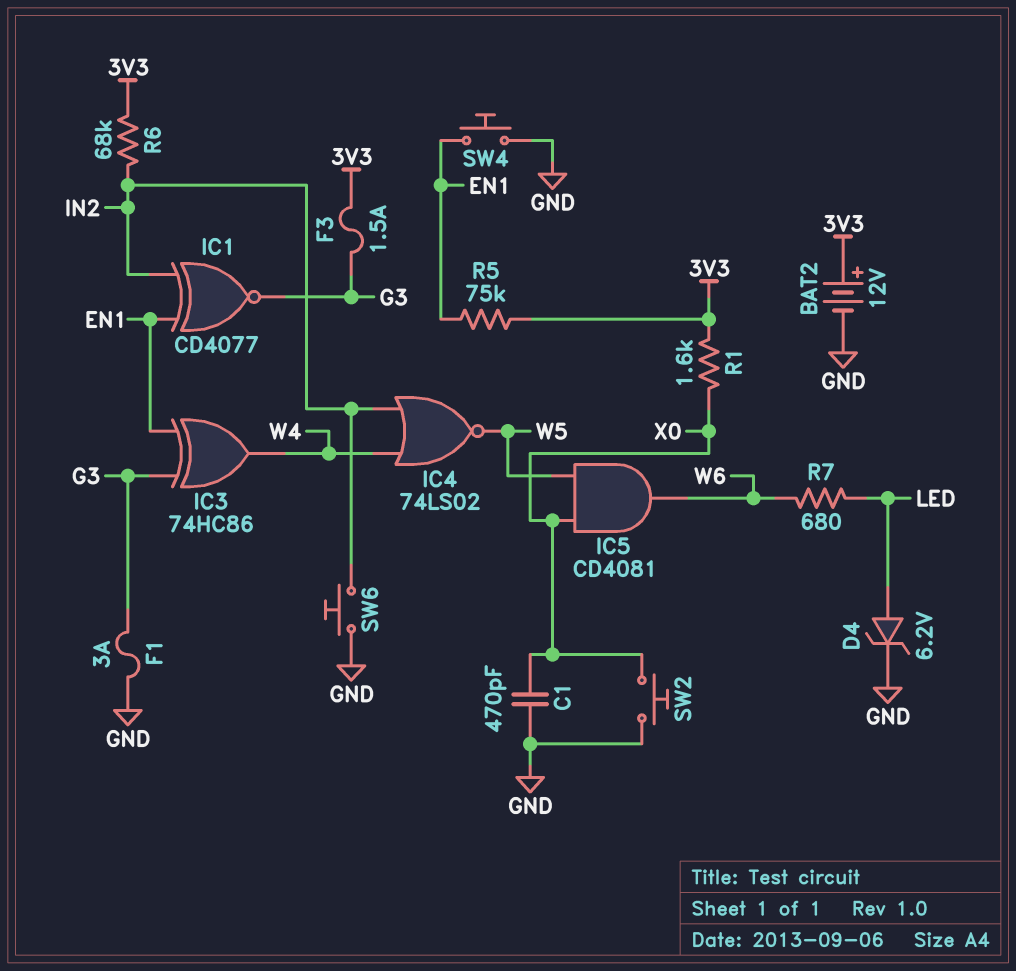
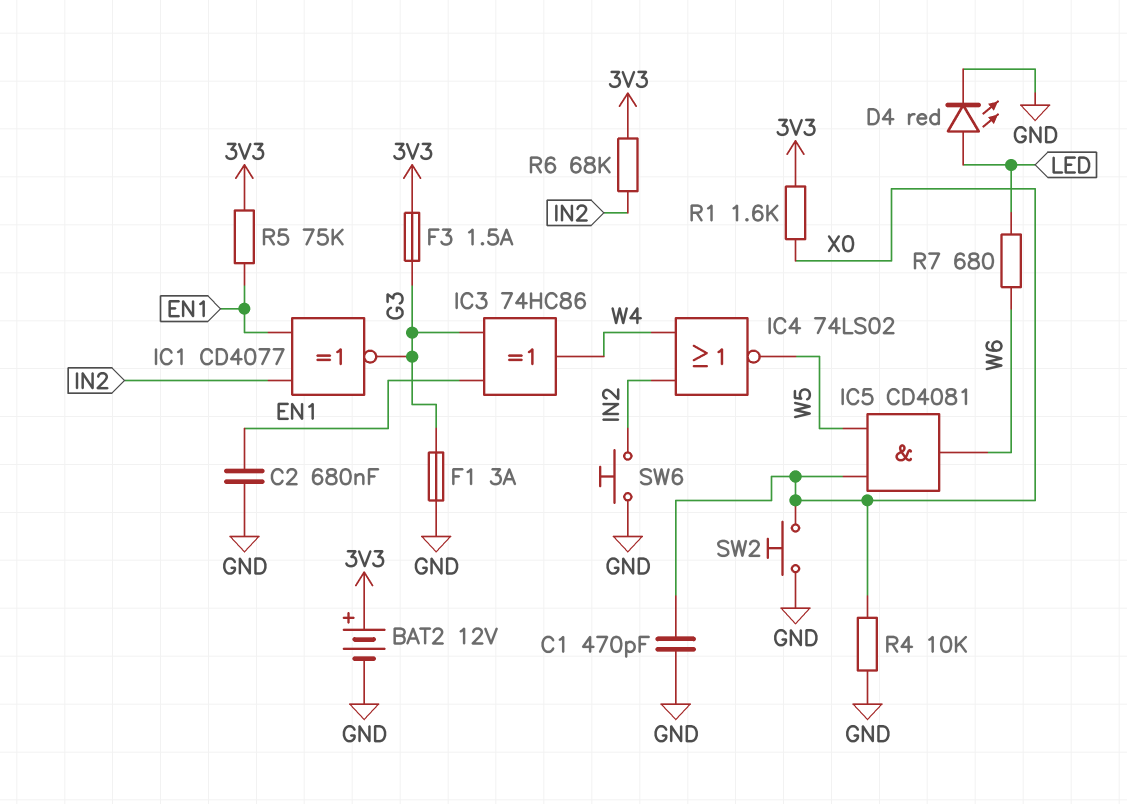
C2: none -> 680nF (EN1, GND)
D4: zener 6.2V (A LED, K GND) -> LED red (A LED, K GND)
R4: none -> 10k (GND, X0)
SW4: button (EN1, GND) -> none

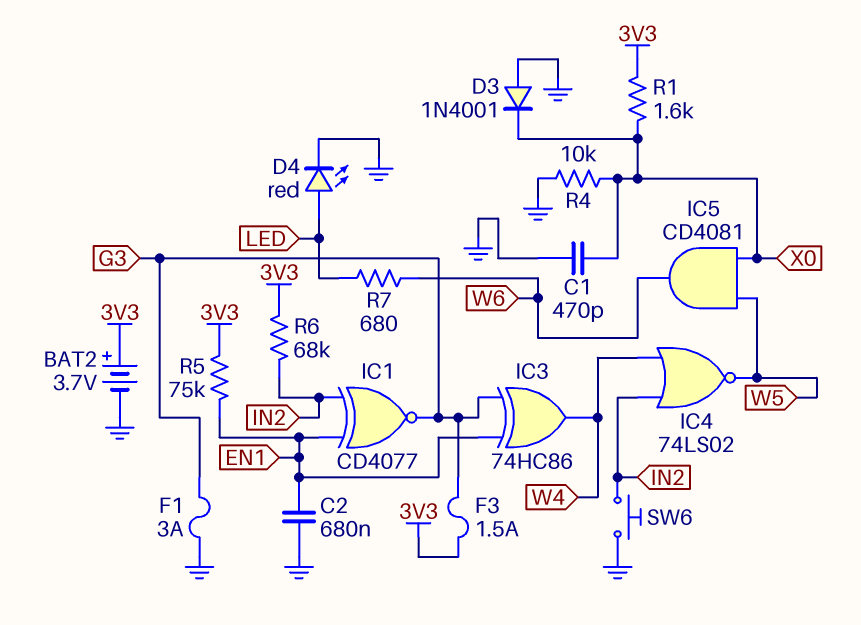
BAT2: 12V (plus 3V3, minus GND) -> 3.7V (plus 3V3, minus GND)
D3: none -> diode 1N4001 (A GND, K X0)
SW2: button (GND, X0) -> none

